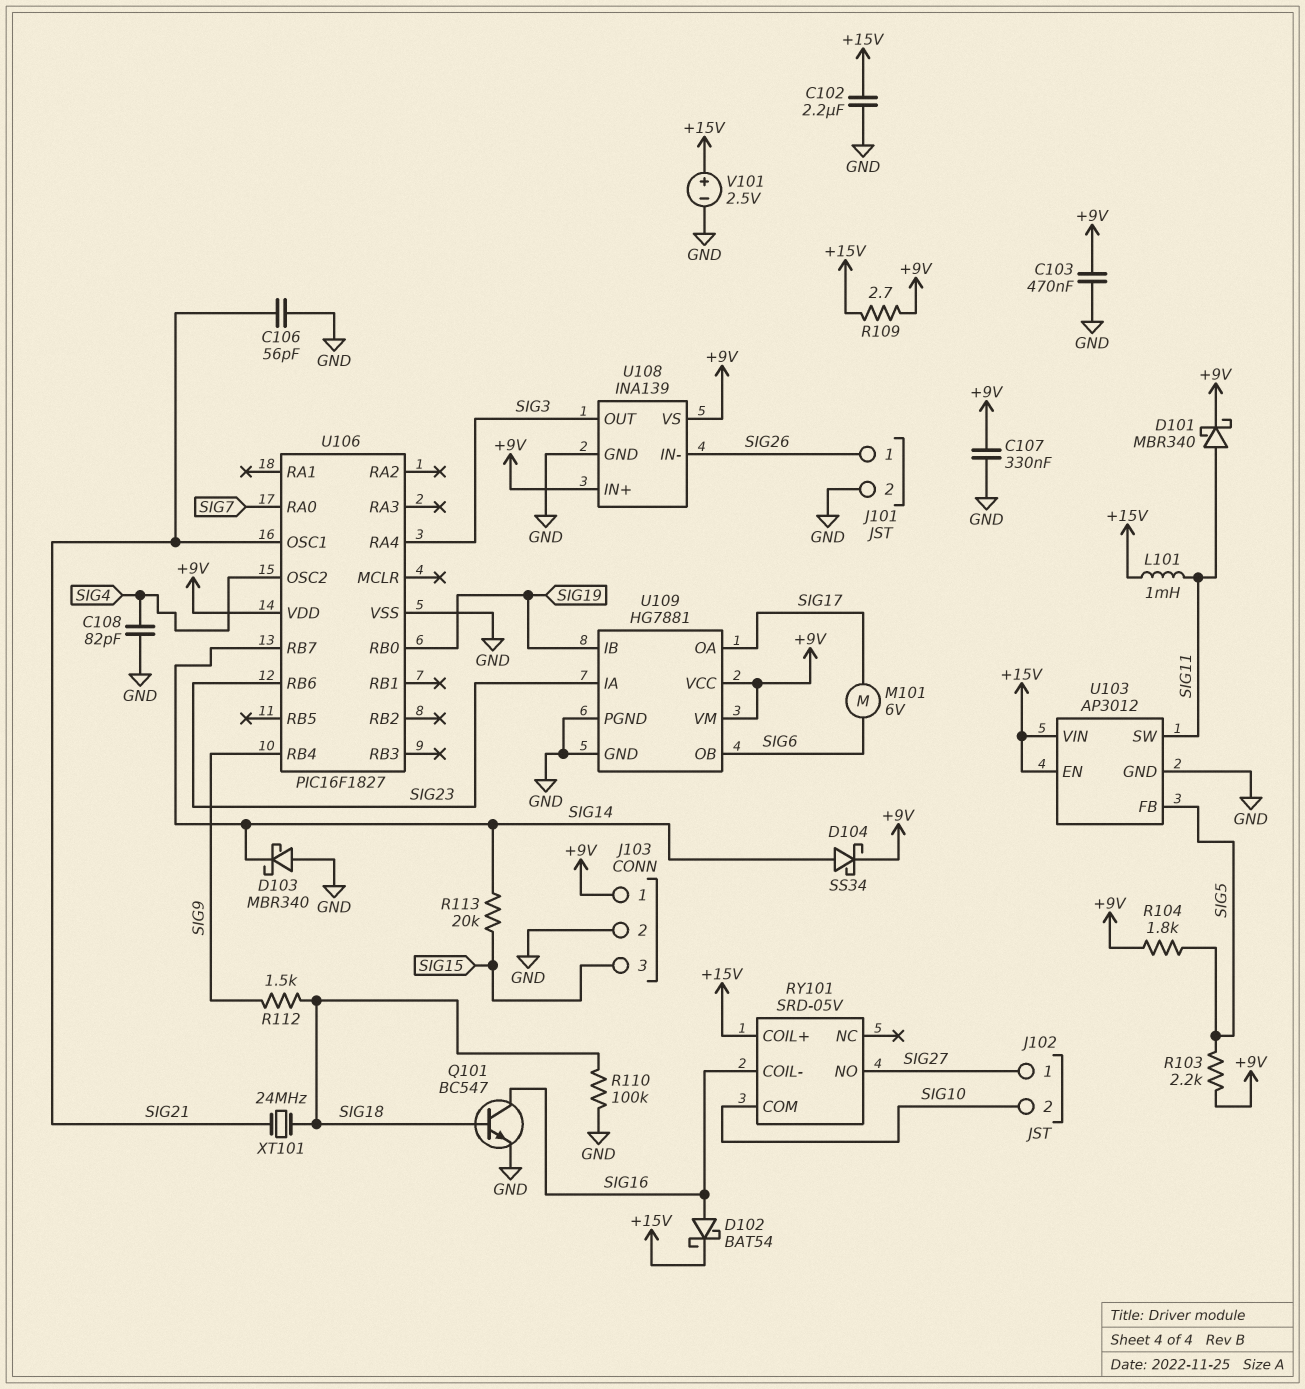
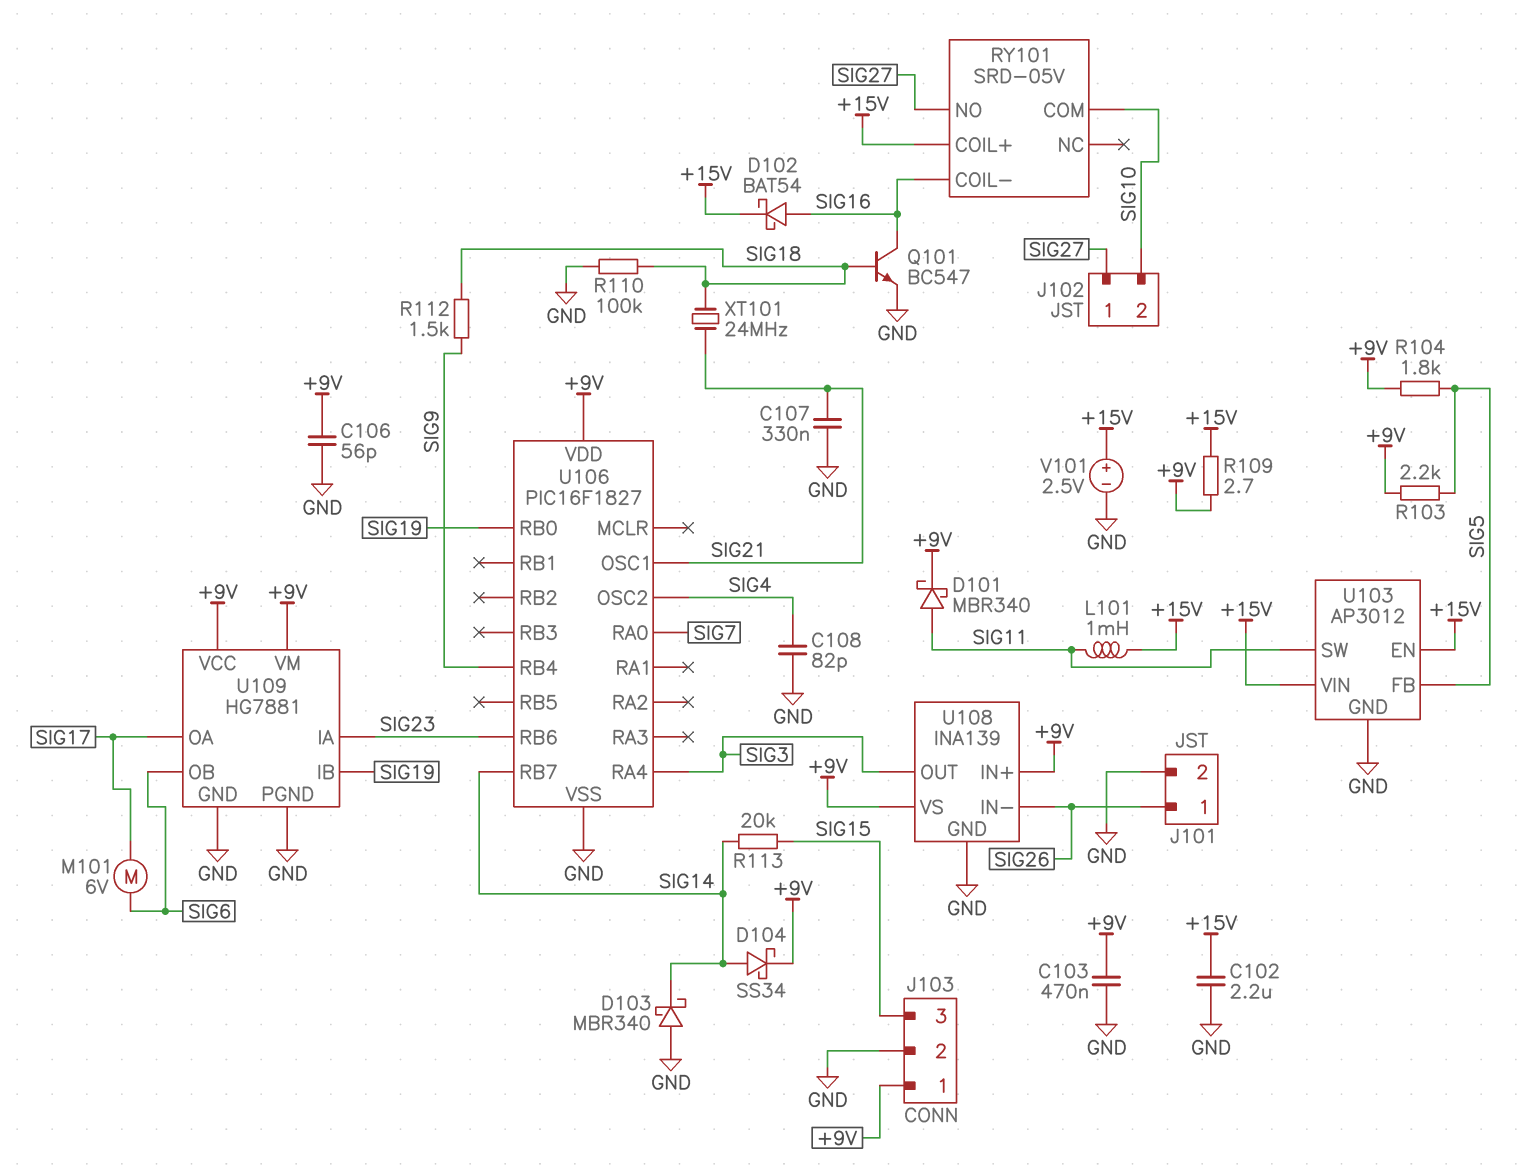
C106: 56pF (GND, SIG21) -> 56pF (+9V, GND)
C107: 330nF (+9V, GND) -> 330nF (GND, SIG21)

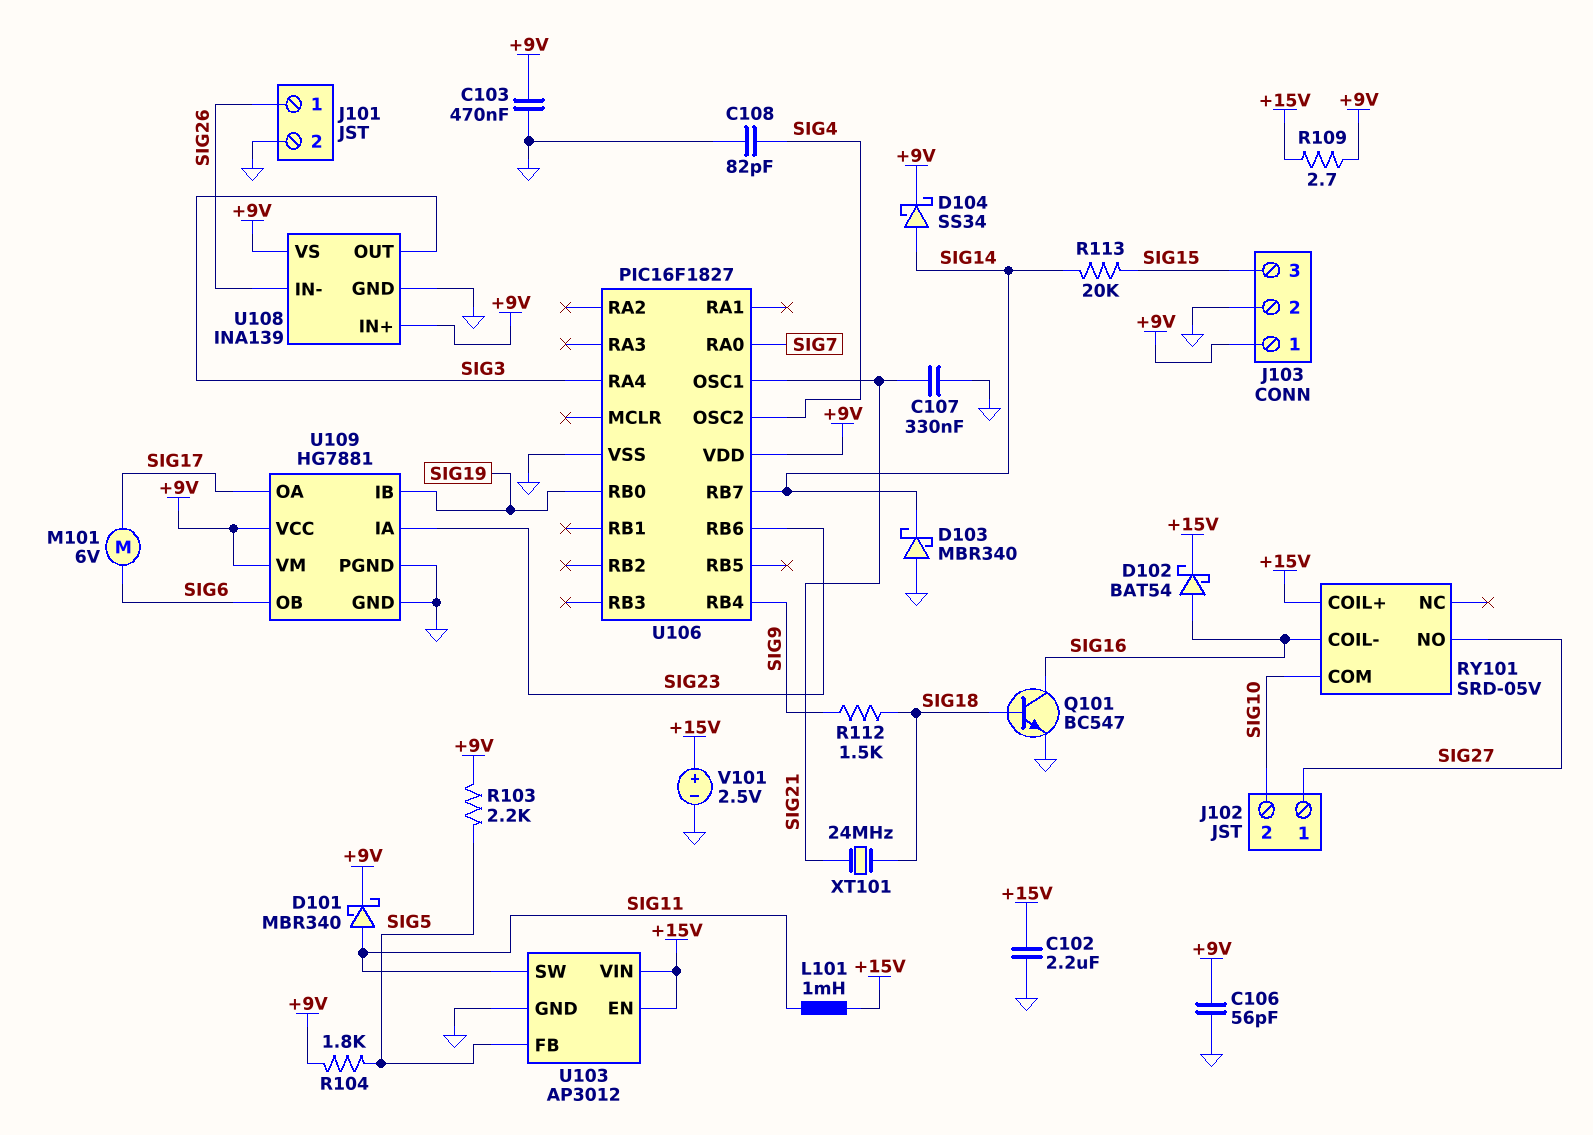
R110: 100k (GND, SIG18) -> none

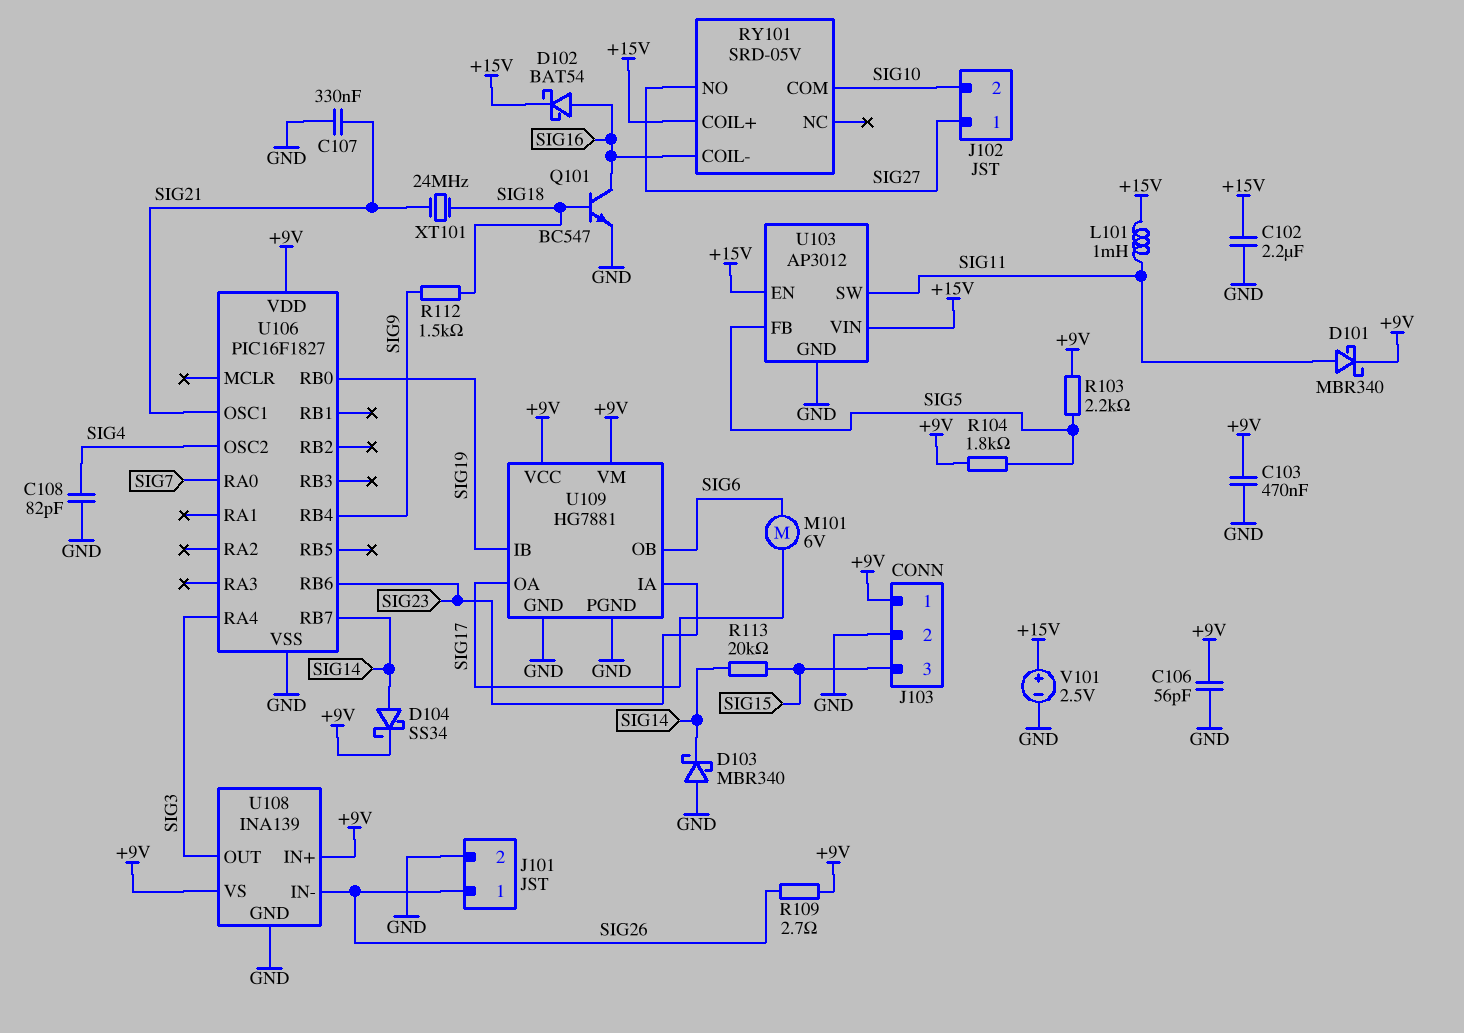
R109: 2.7 (+9V, +15V) -> 2.7 (+9V, SIG26)

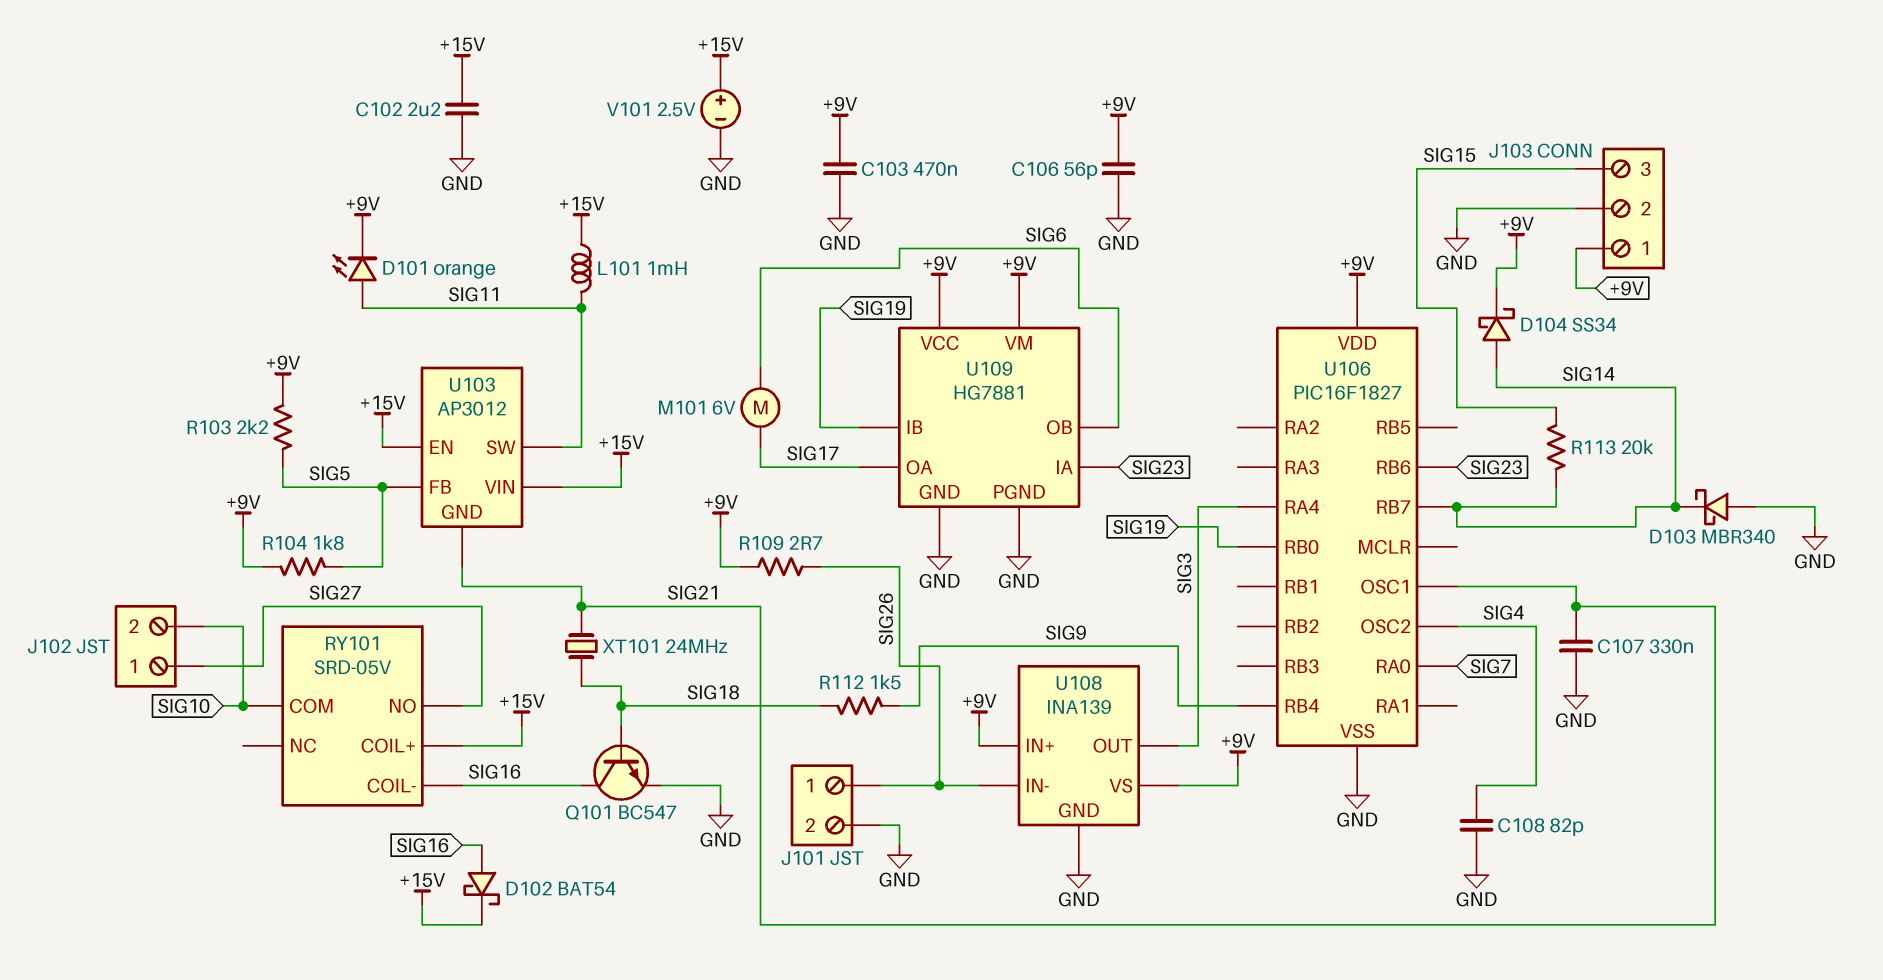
D101: schottky MBR340 (A SIG11, K +9V) -> LED orange (A SIG11, K +9V)
U103 pin GND: GND -> SIG21

